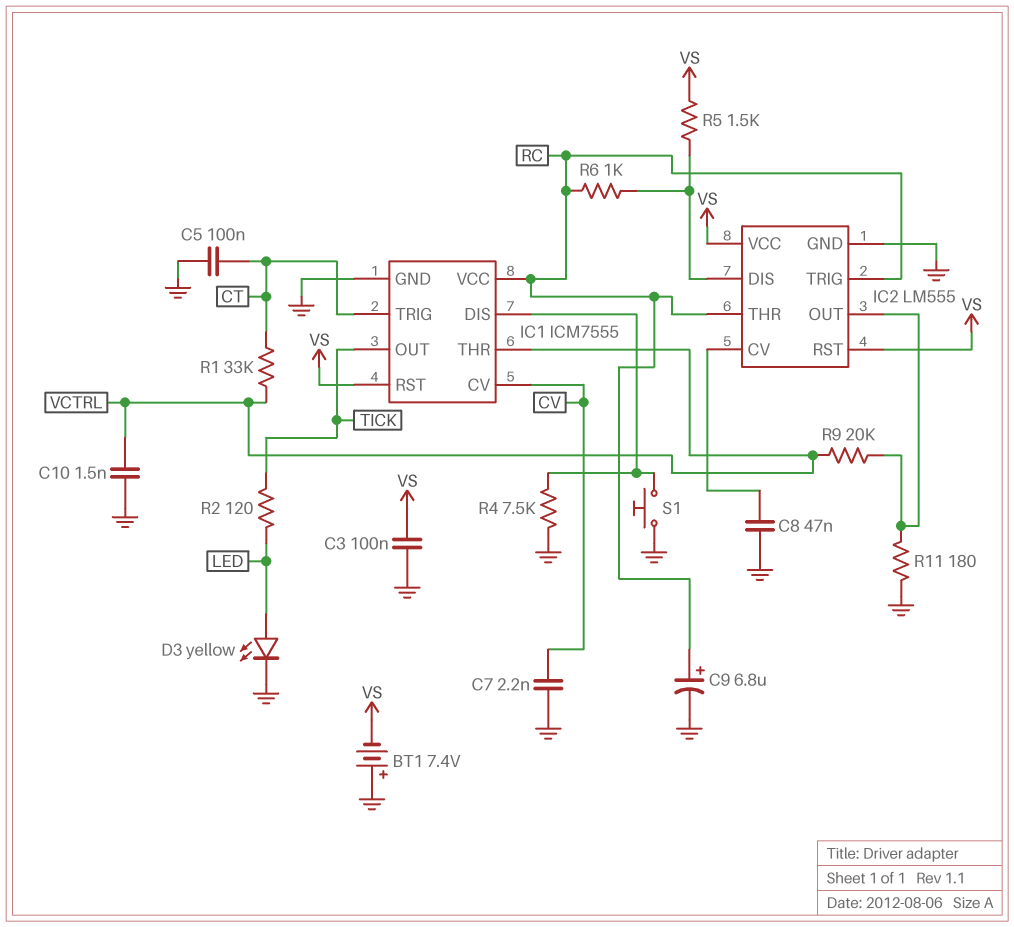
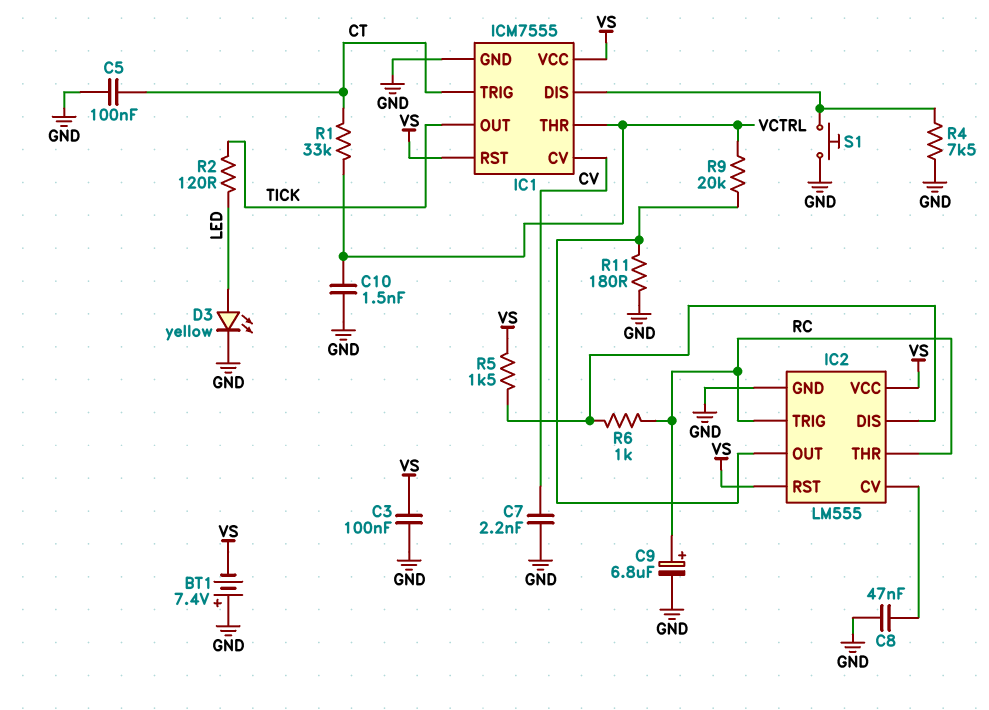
IC1 pin VCC: RC -> VS

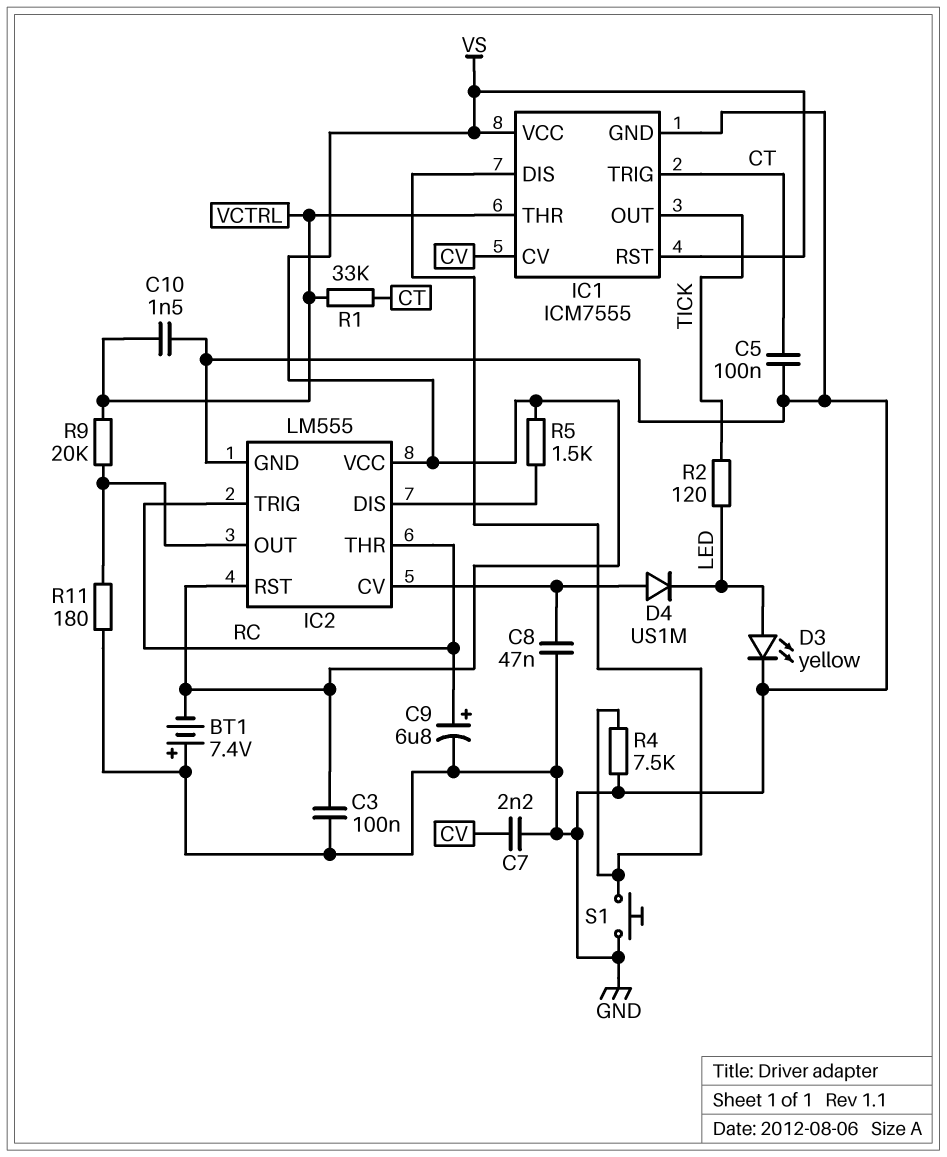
D4: none -> diode US1M (A IC2/CV, K LED)
R6: 1k (IC2/DIS, RC) -> none

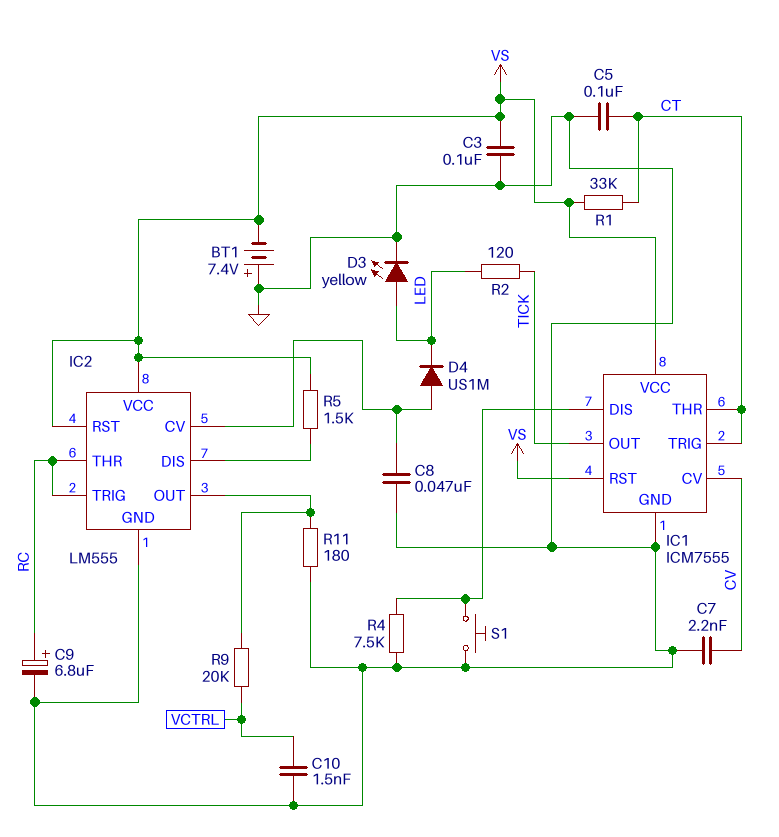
IC1 pin THR: VCTRL -> CT
R1: 33k (CT, VCTRL) -> 33k (CT, VS)

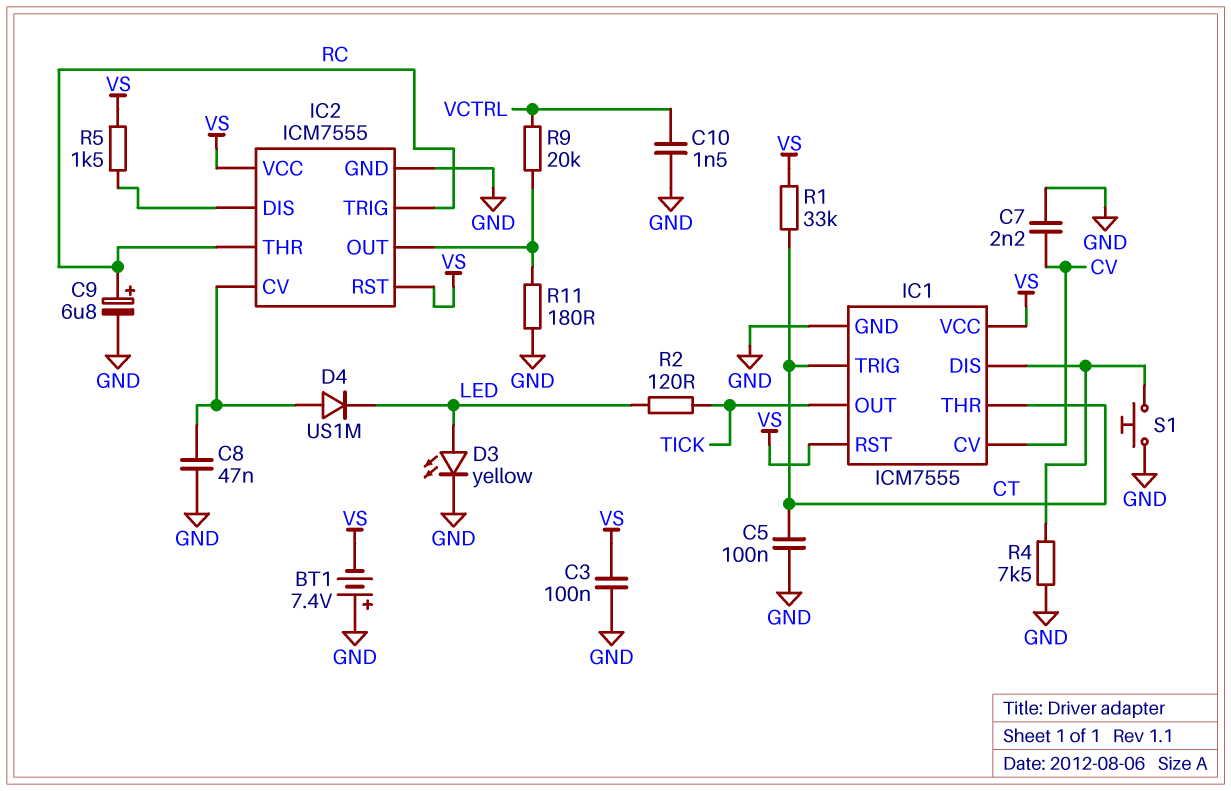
IC2: LM555 -> ICM7555

